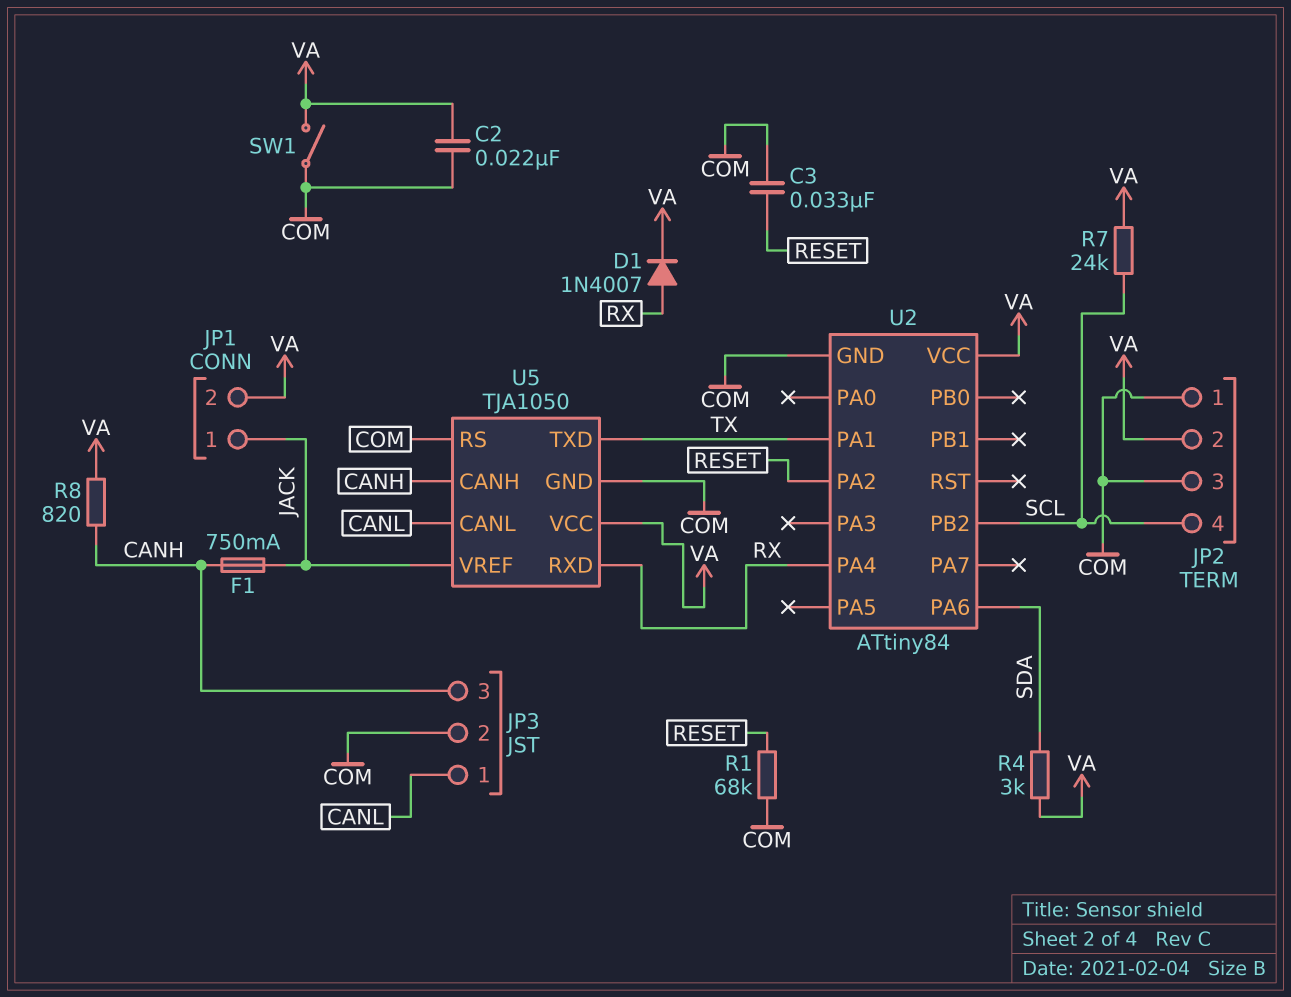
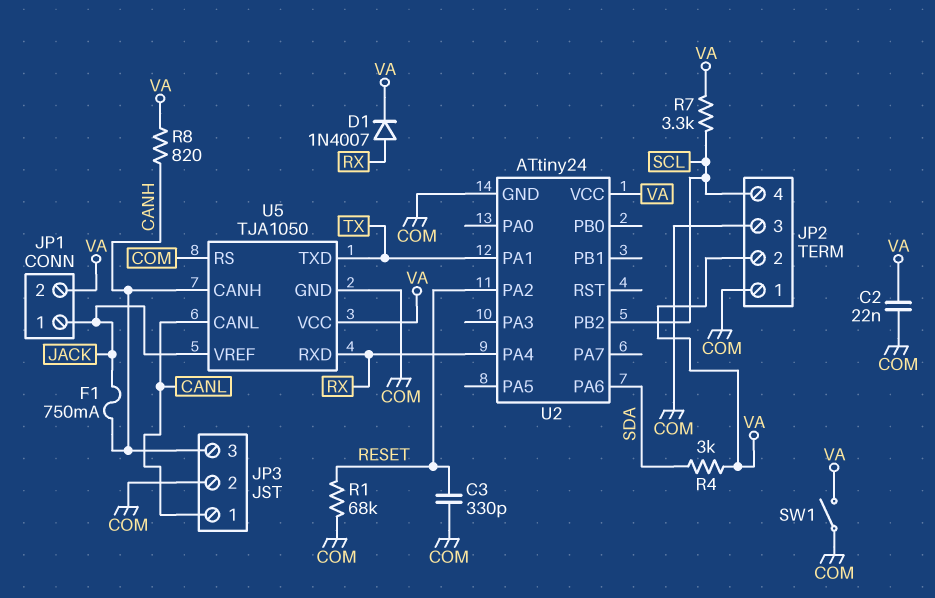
C3: 33nF (COM, RESET) -> 330pF (COM, RESET)
R7: 24k (SCL, VA) -> 3.3k (SCL, VA)
U2: ATtiny84 -> ATtiny24

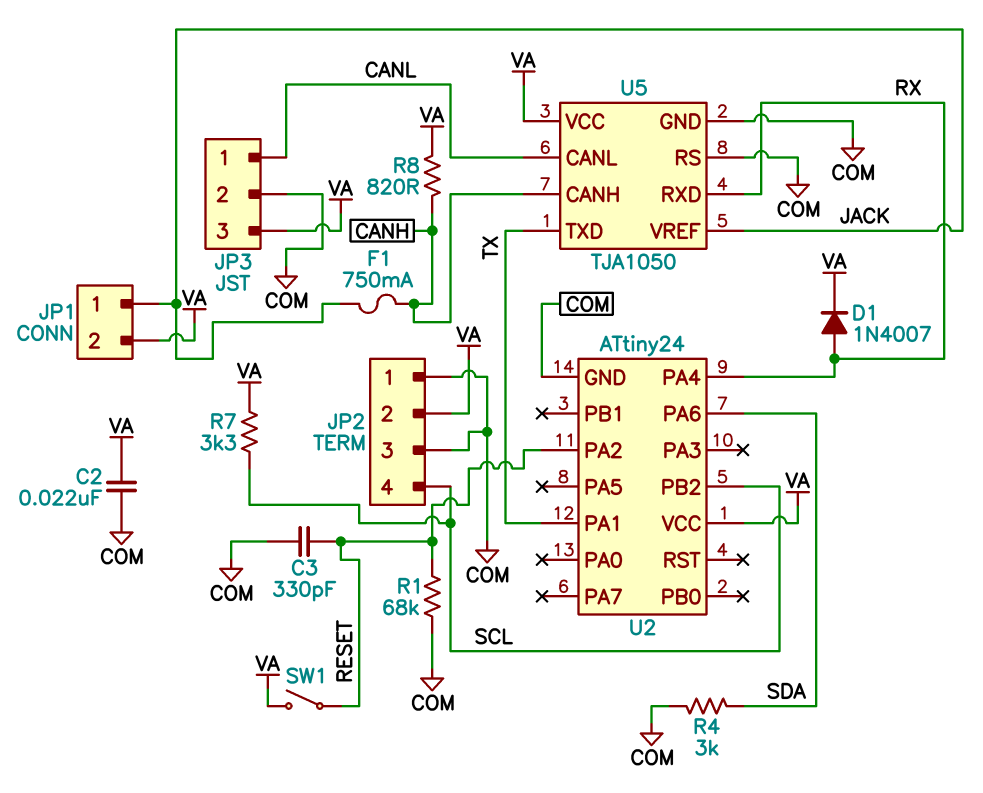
JP3 pin 3: CANH -> VA
R4: 3k (SDA, VA) -> 3k (COM, SDA)
SW1: switch (COM, VA) -> switch (RESET, VA)

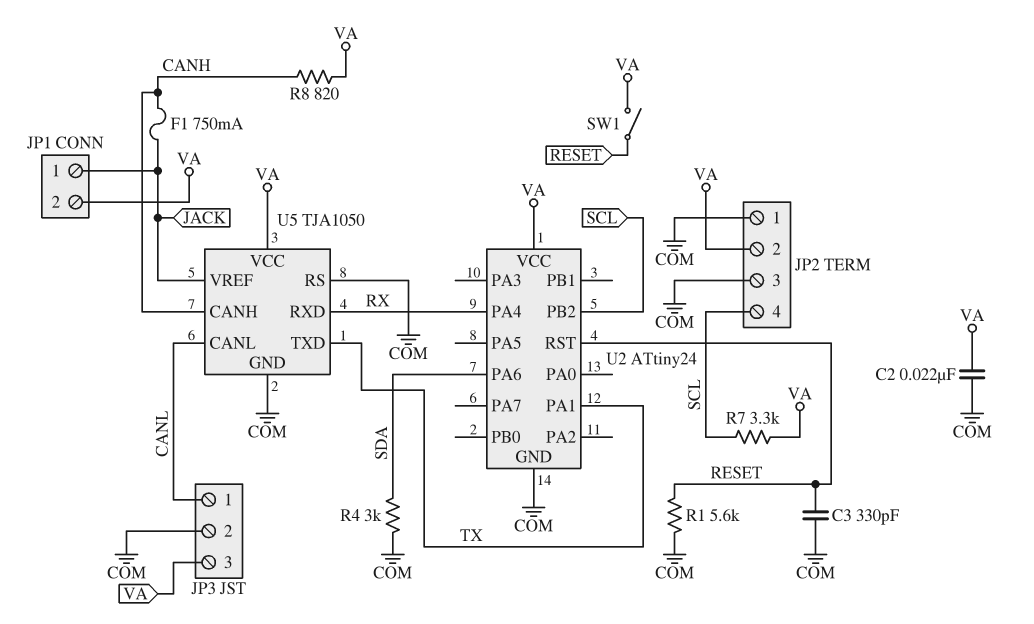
D1: diode 1N4007 (A RX, K VA) -> none
R1: 68k (COM, RESET) -> 5.6k (COM, RESET)
U2 pin PA2: RESET -> none
U2 pin RST: none -> RESET

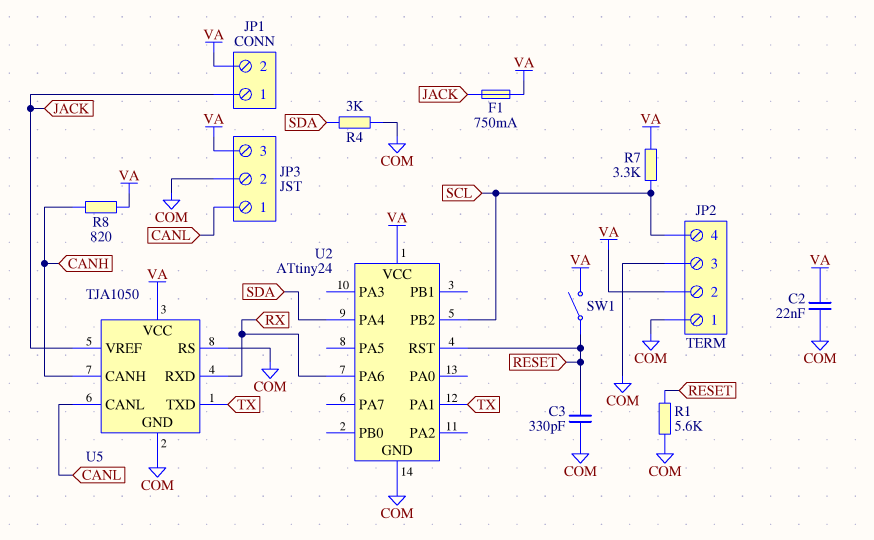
F1: 750mA (CANH, JACK) -> 750mA (JACK, VA)
U2 pin PA4: RX -> SDA
U2 pin PA6: SDA -> RX

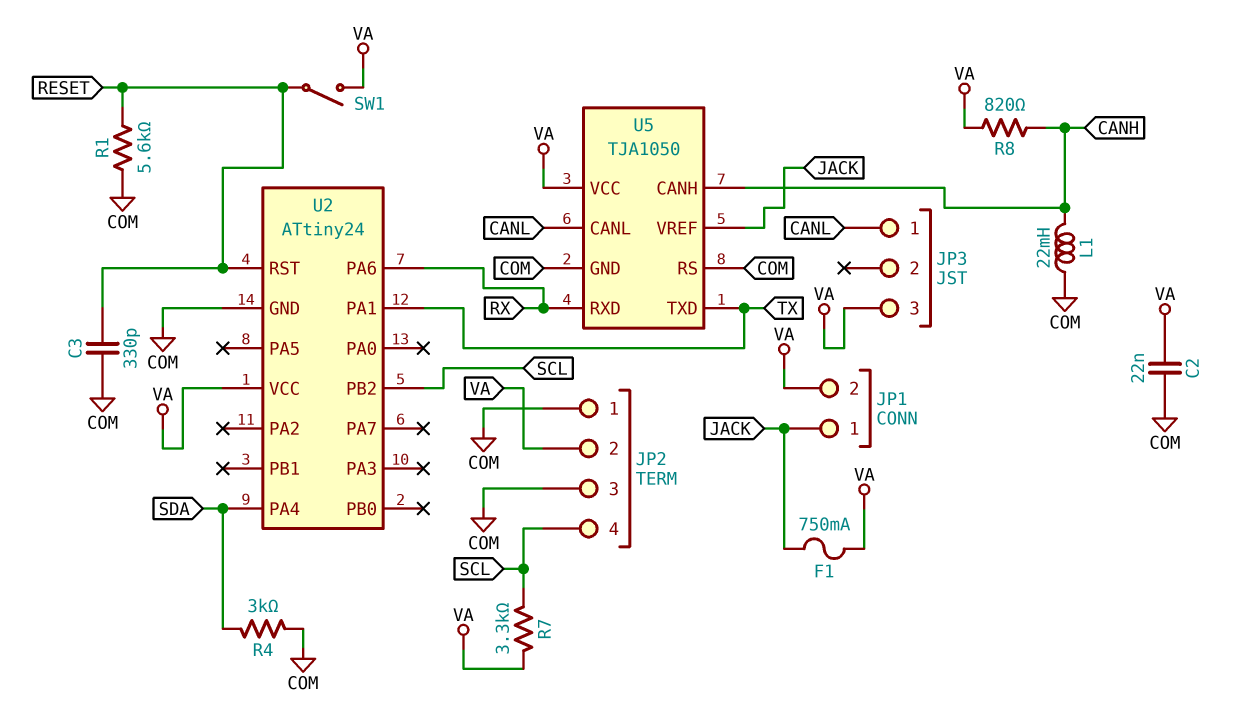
JP3 pin 2: COM -> none
L1: none -> 22mH (CANH, COM)

